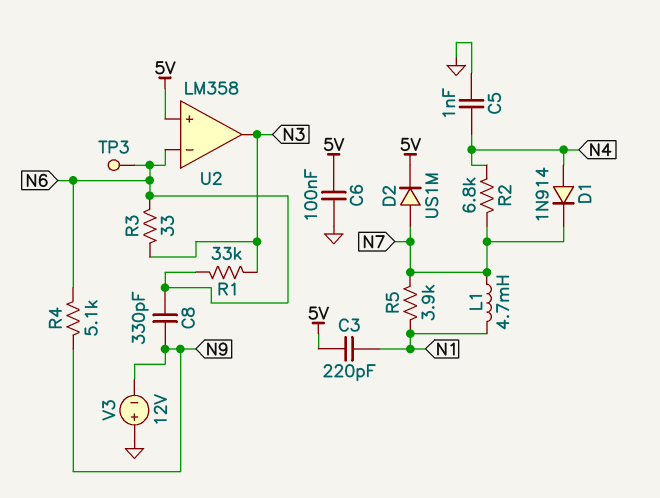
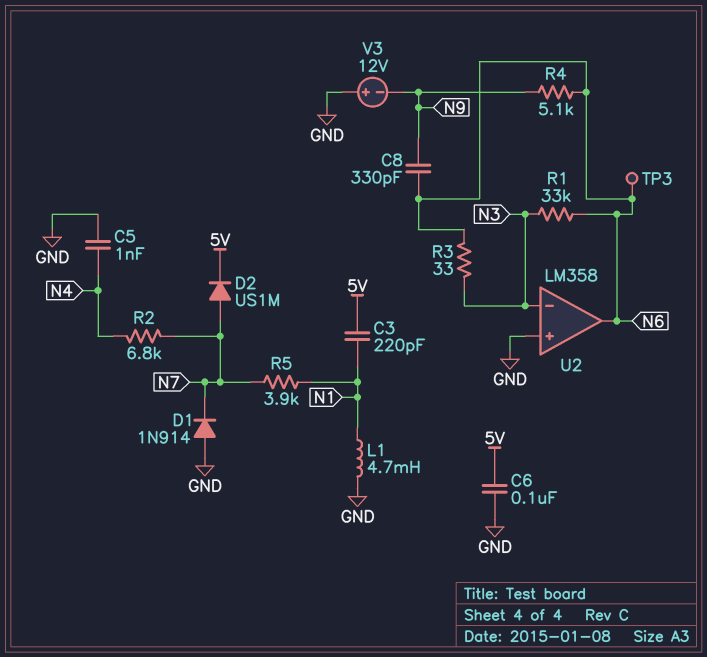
D1: diode 1N914 (A N4, K N7) -> diode 1N914 (A GND, K N7)
L1: 4.7mH (N1, N7) -> 4.7mH (GND, N1)
U2 pin in+: 5V -> GND
U2 pin in-: N6 -> N3
U2 pin out: N3 -> N6

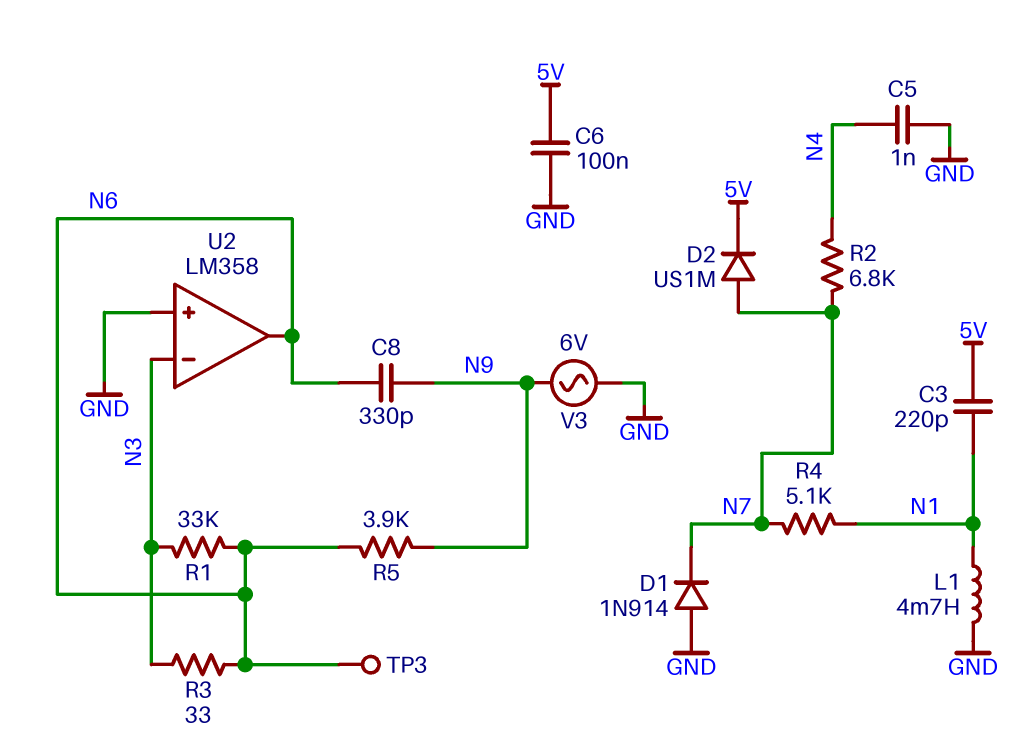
R4: 5.1k (N6, N9) -> 5.1k (N1, N7)
R5: 3.9k (N1, N7) -> 3.9k (N6, N9)
V3: 12V (plus GND, minus N9) -> AC 6V (GND, N9)

